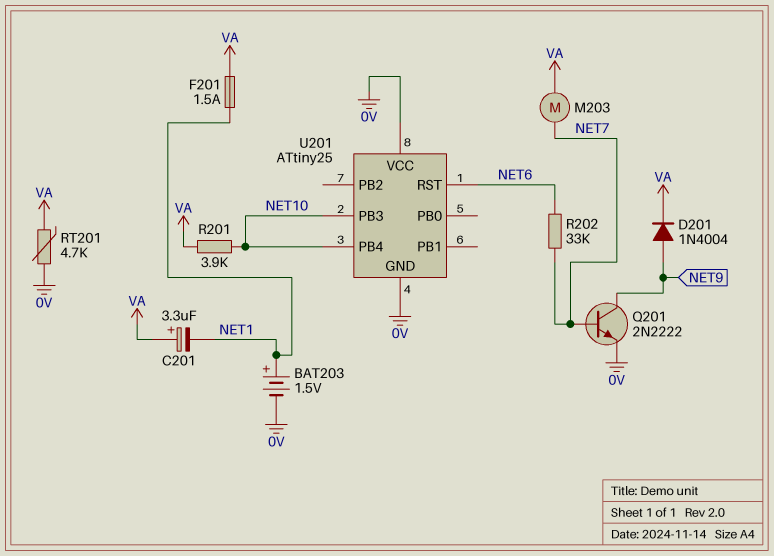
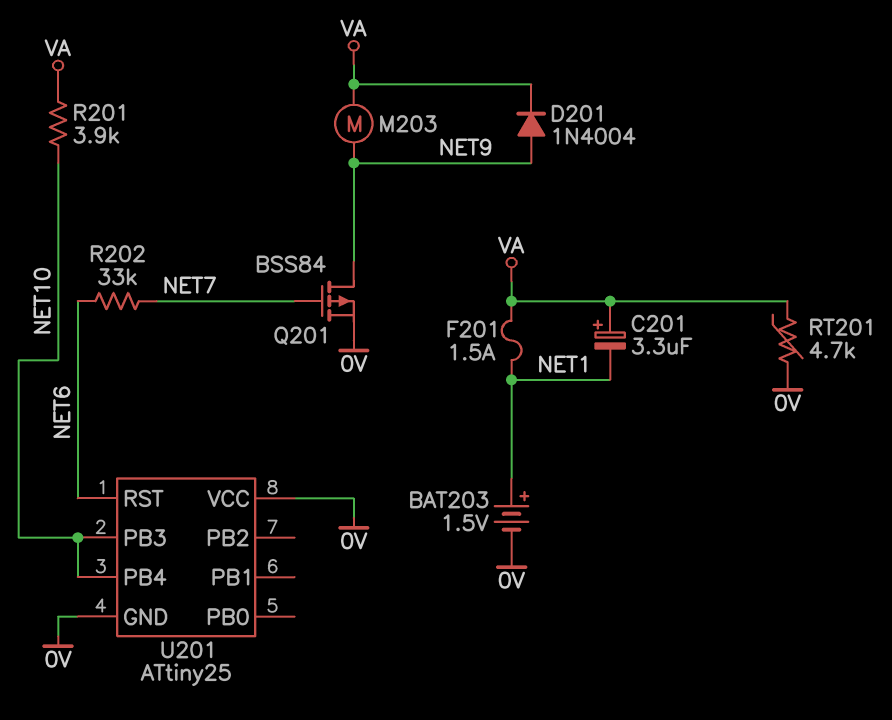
M203: motor (NET7, VA) -> motor (NET9, VA)
Q201: NPN 2N2222 (B NET7, C NET9, E 0V) -> PMOS BSS84 (G NET7, D NET9, S 0V)

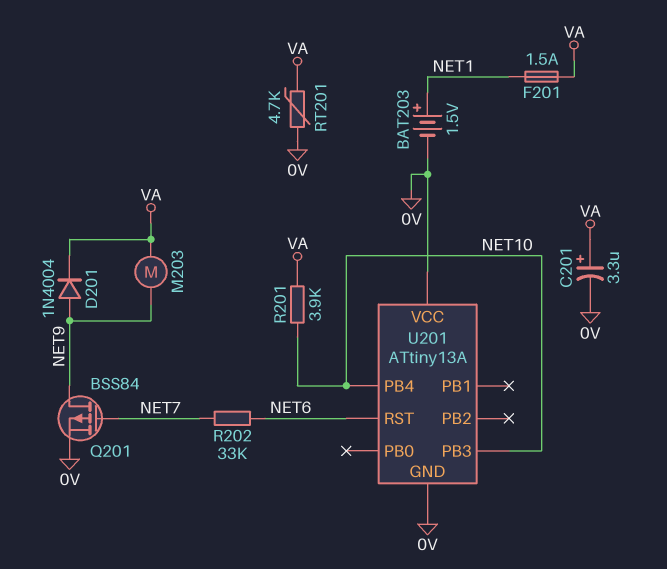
C201: 3.3uF (plus VA, minus NET1) -> 3.3uF (plus VA, minus 0V)
U201: ATtiny25 -> ATtiny13A

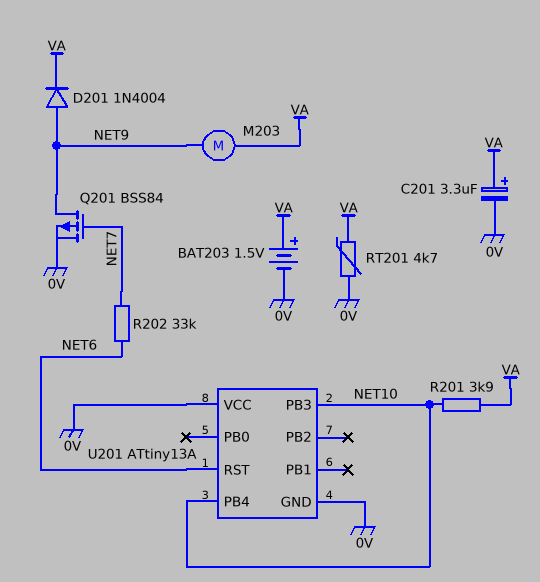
BAT203: 1.5V (plus NET1, minus 0V) -> 1.5V (plus VA, minus 0V)
F201: 1.5A (NET1, VA) -> none

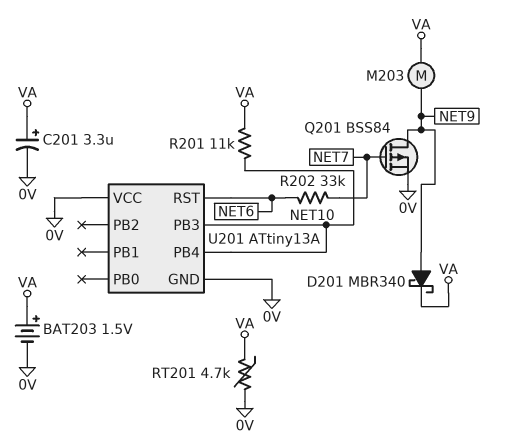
D201: diode 1N4004 (A NET9, K VA) -> schottky MBR340 (A NET9, K VA)
R201: 3.9k (NET10, VA) -> 11k (NET10, VA)

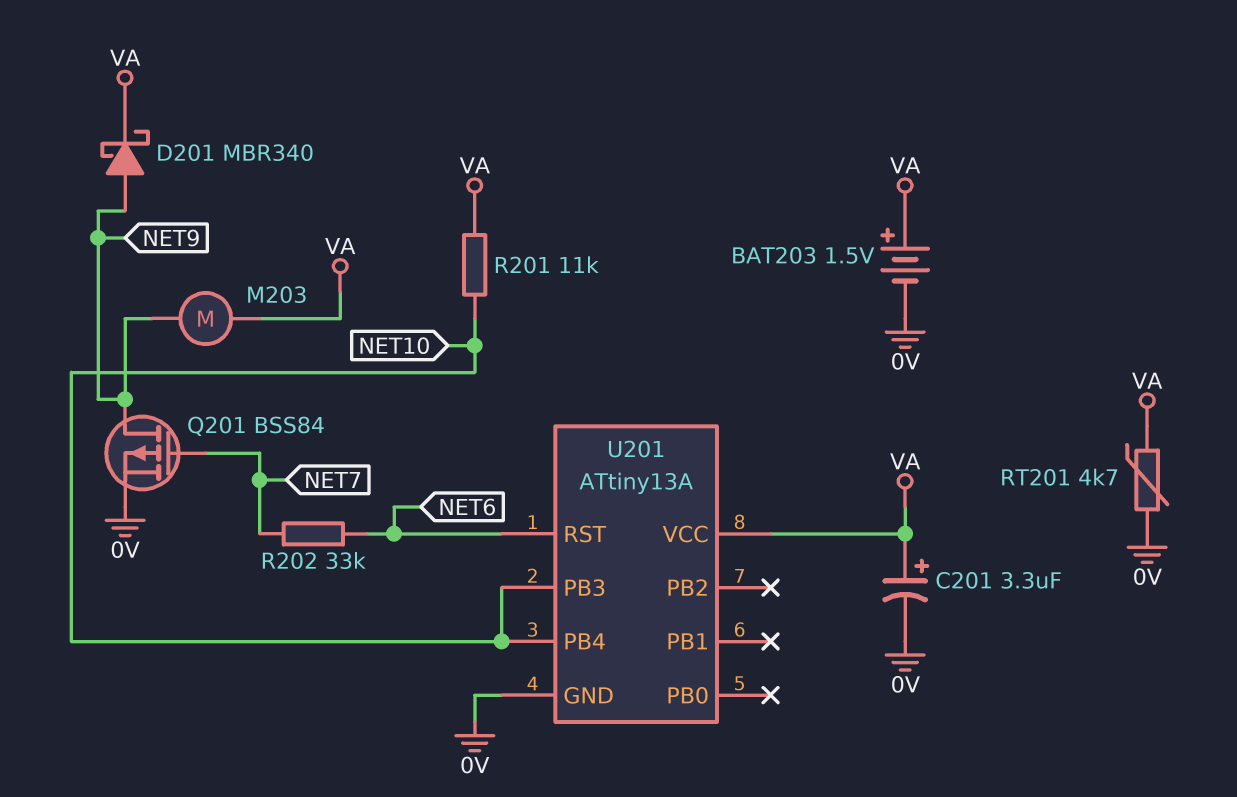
U201 pin VCC: 0V -> VA

